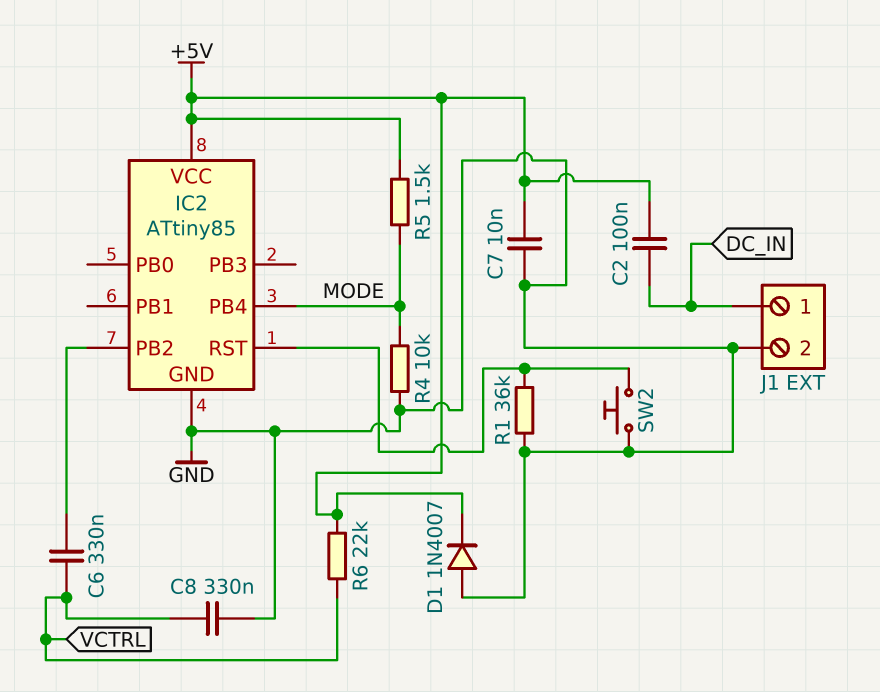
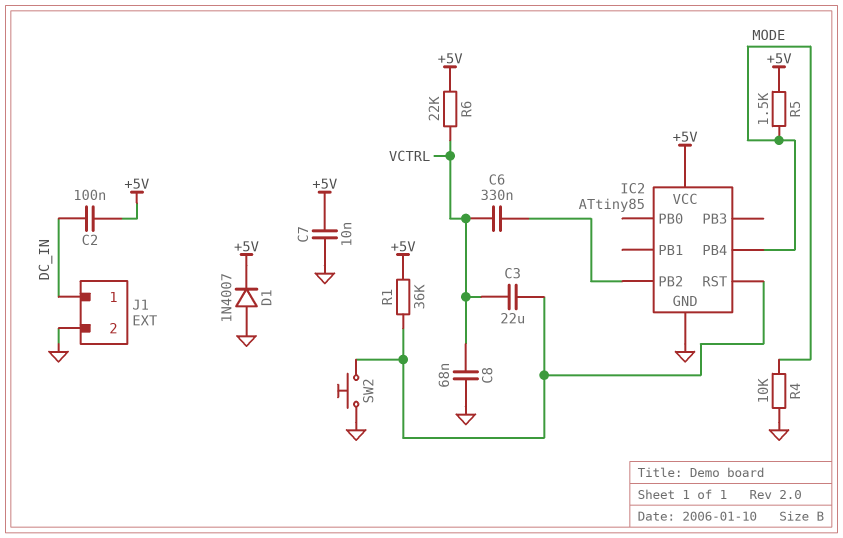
C3: none -> 22uF (IC2/RST, VCTRL)
C8: 330nF (GND, VCTRL) -> 68nF (GND, VCTRL)
R1: 36k (GND, IC2/RST) -> 36k (+5V, IC2/RST)

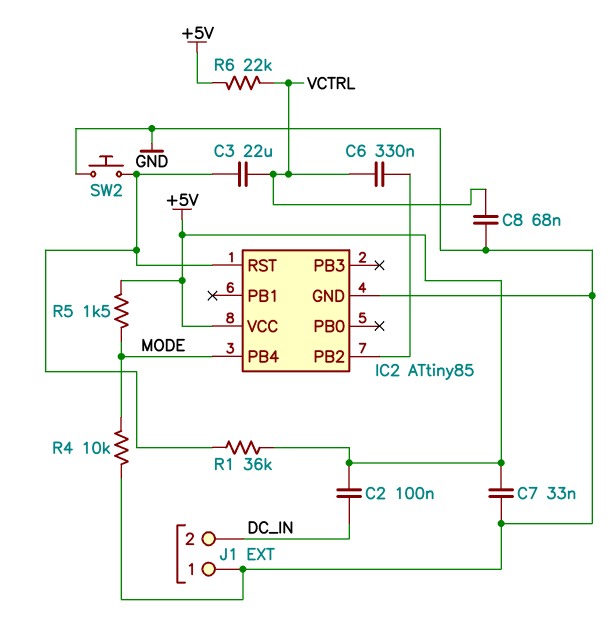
C7: 10nF (+5V, GND) -> 33nF (+5V, GND)
D1: diode 1N4007 (A GND, K +5V) -> none
J1 pin 1: DC_IN -> GND
J1 pin 2: GND -> DC_IN

